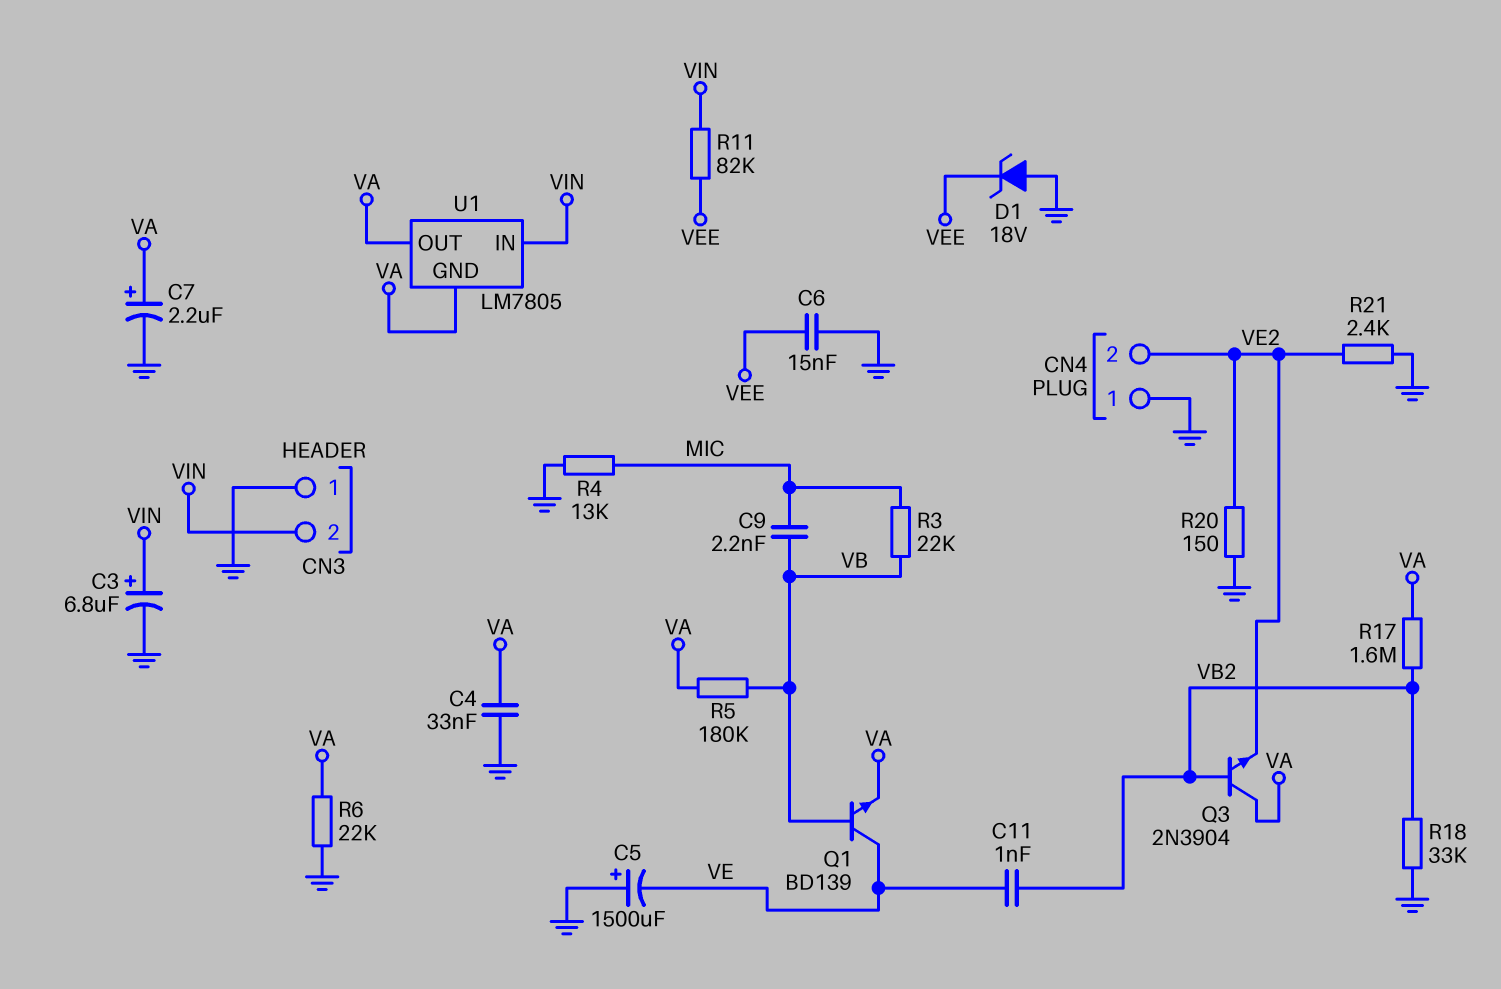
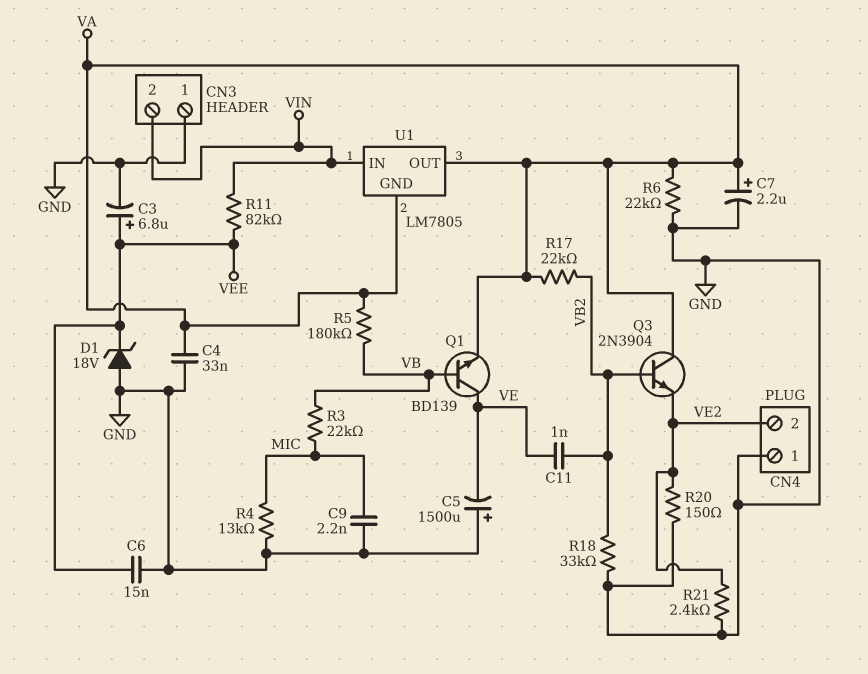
C3: 6.8uF (plus VIN, minus GND) -> 6.8uF (plus VEE, minus GND)
C9: 2.2nF (MIC, VB) -> 2.2nF (GND, MIC)
R17: 1.6M (VA, VB2) -> 22k (VA, VB2)

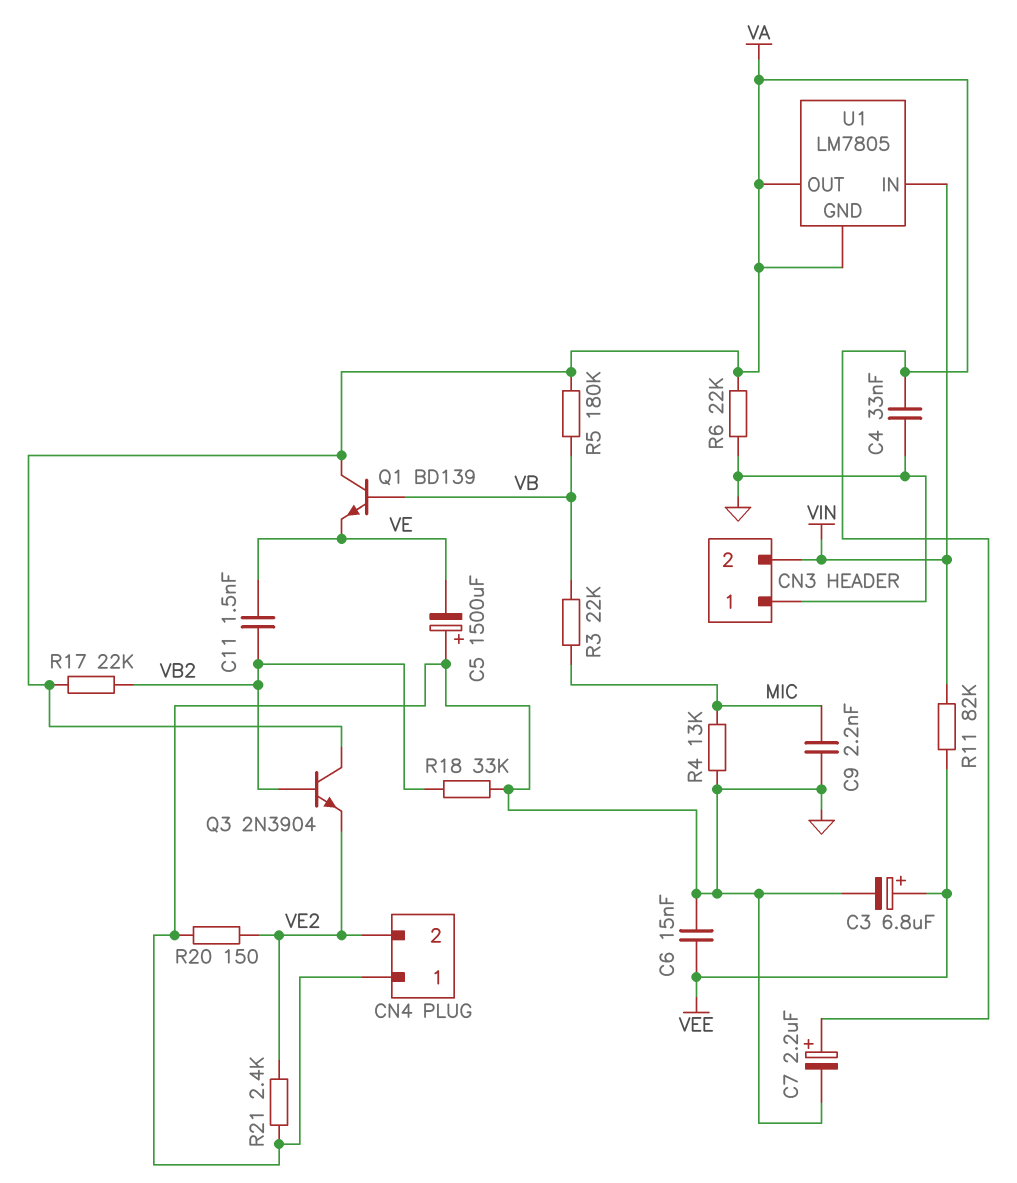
C11: 1nF (VB2, VE) -> 1.5nF (VB2, VE)
D1: zener 18V (A GND, K VEE) -> none
Q1: NPN BD139 (B VB, C VE, E VA) -> NPN BD139 (B VB, C VA, E VE)

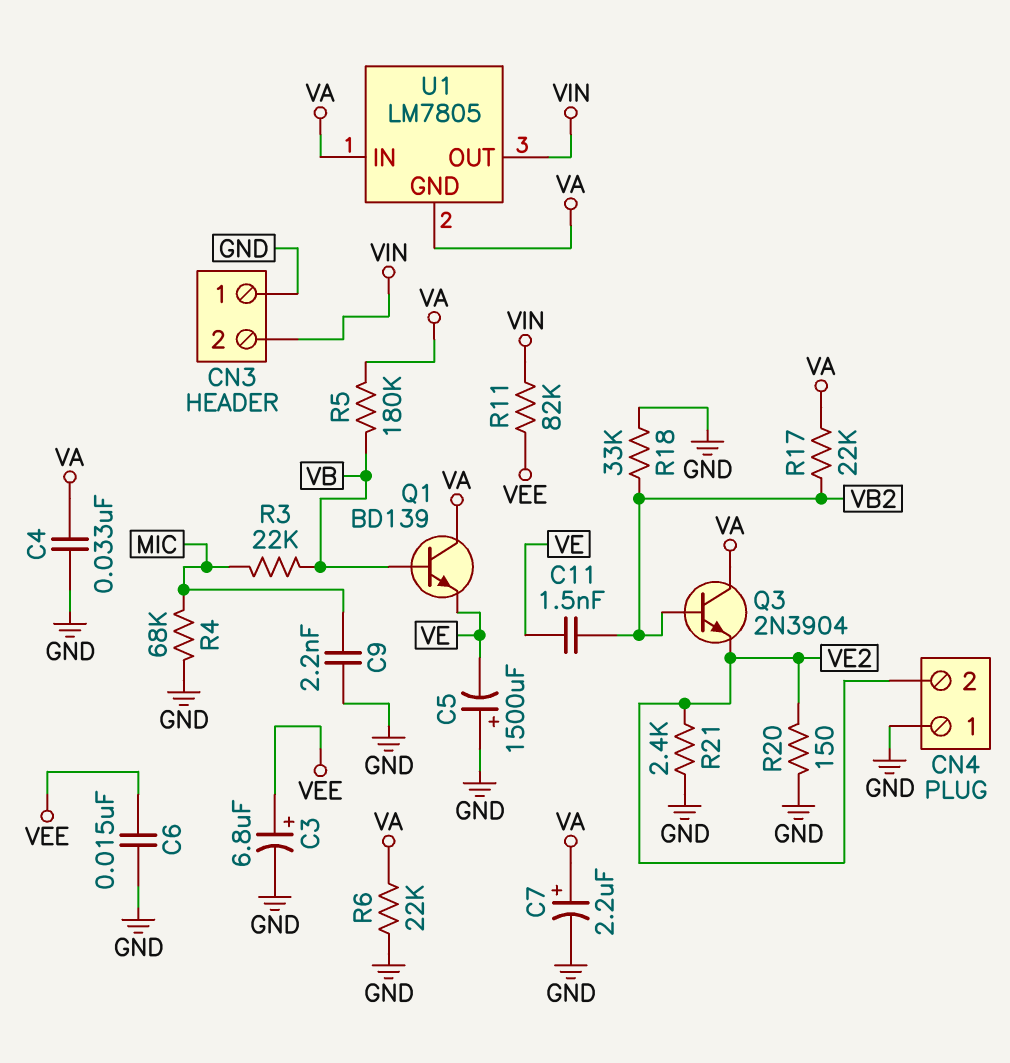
R4: 13k (GND, MIC) -> 68k (GND, MIC)
U1 pin IN: VIN -> VA
U1 pin OUT: VA -> VIN

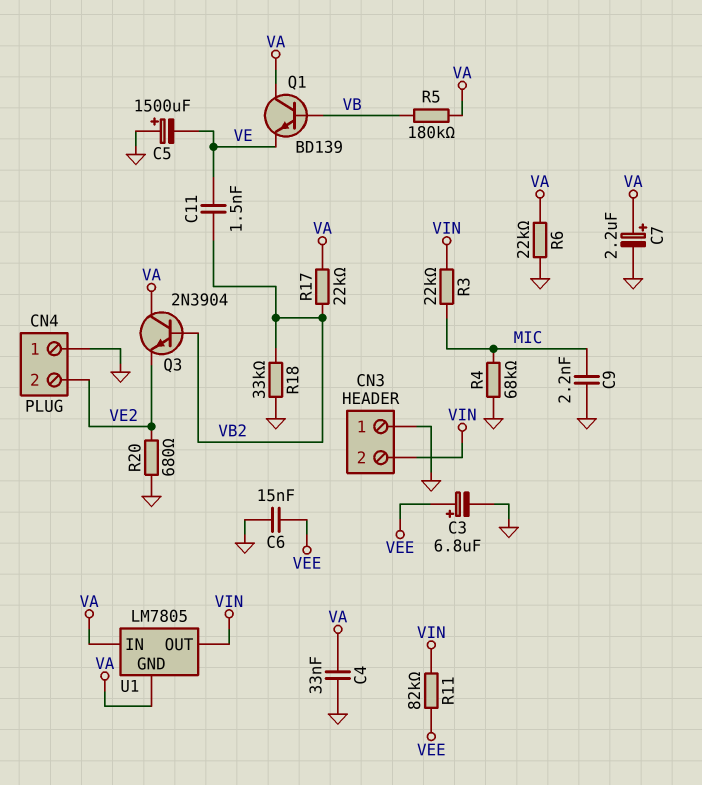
R3: 22k (MIC, VB) -> 22k (MIC, VIN)
R20: 150 (GND, VE2) -> 680 (GND, VE2)
R21: 2.4k (GND, VE2) -> none

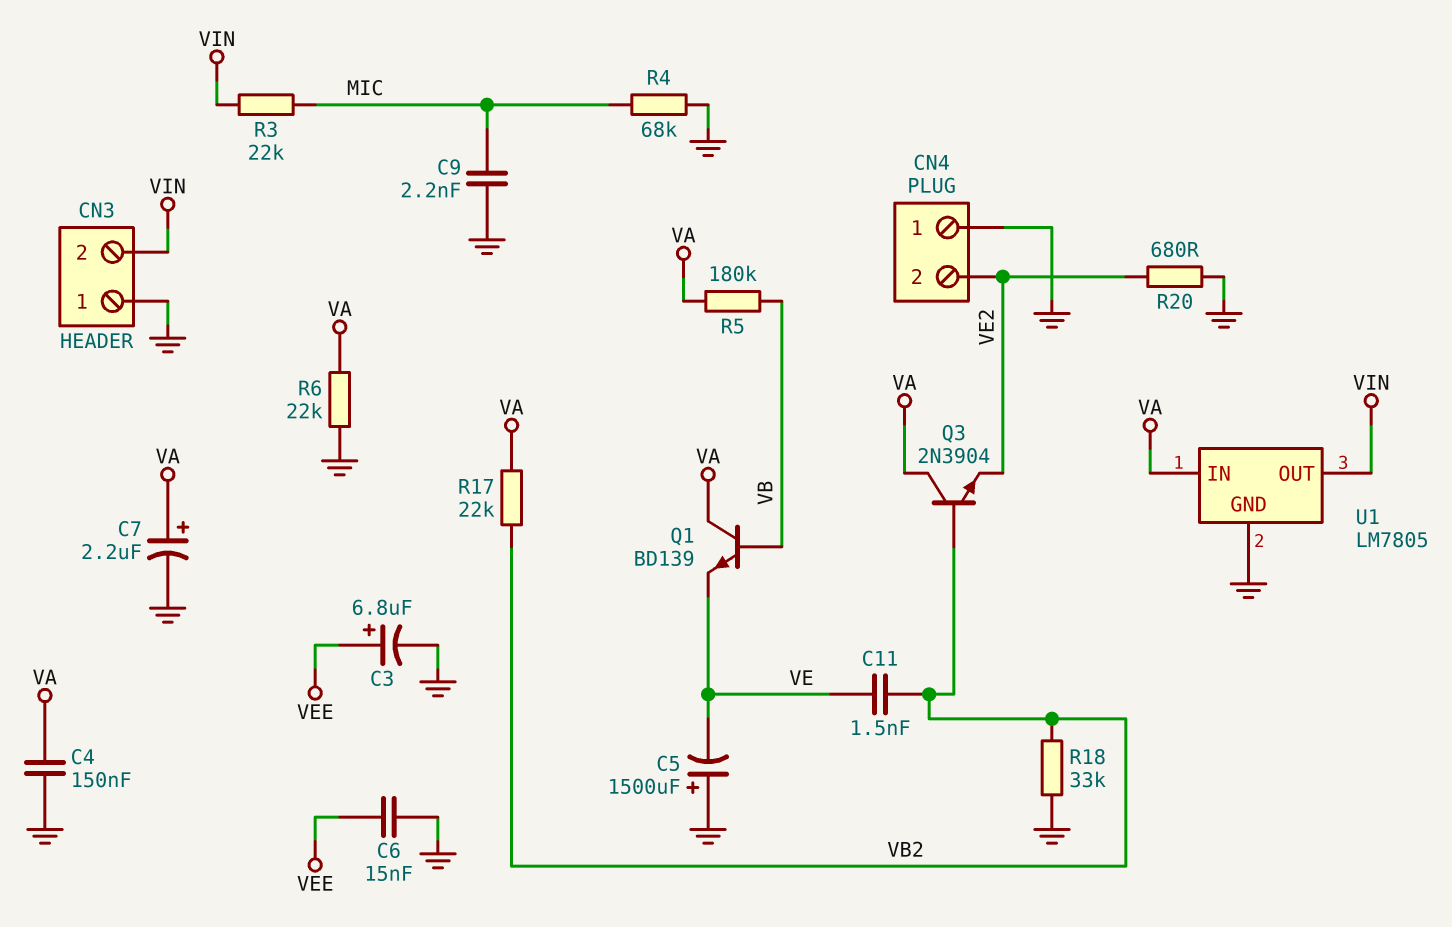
C4: 33nF (GND, VA) -> 150nF (GND, VA)
R11: 82k (VEE, VIN) -> none
U1 pin GND: VA -> GND

